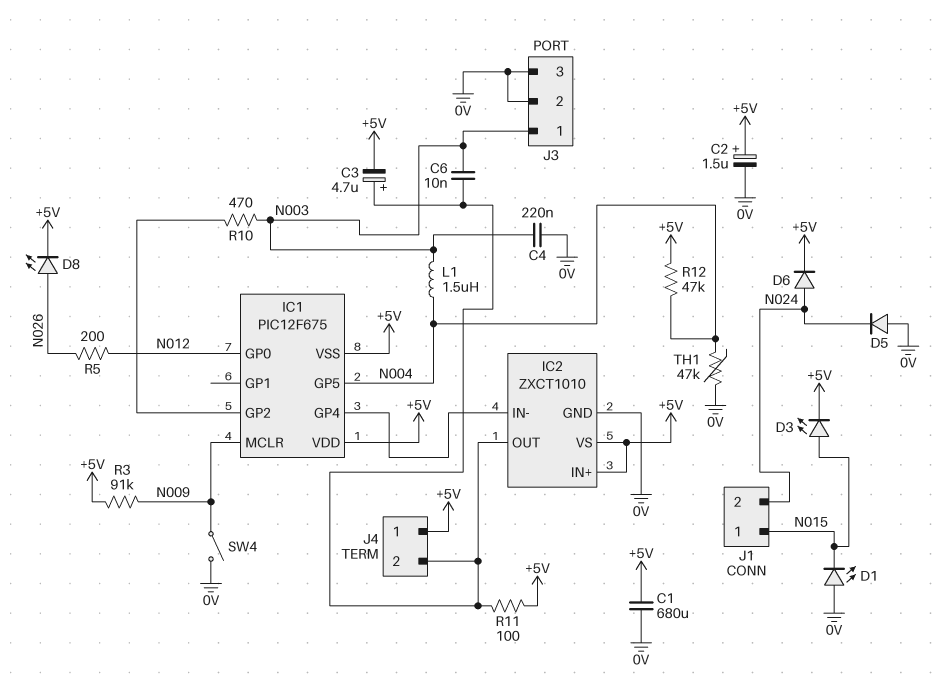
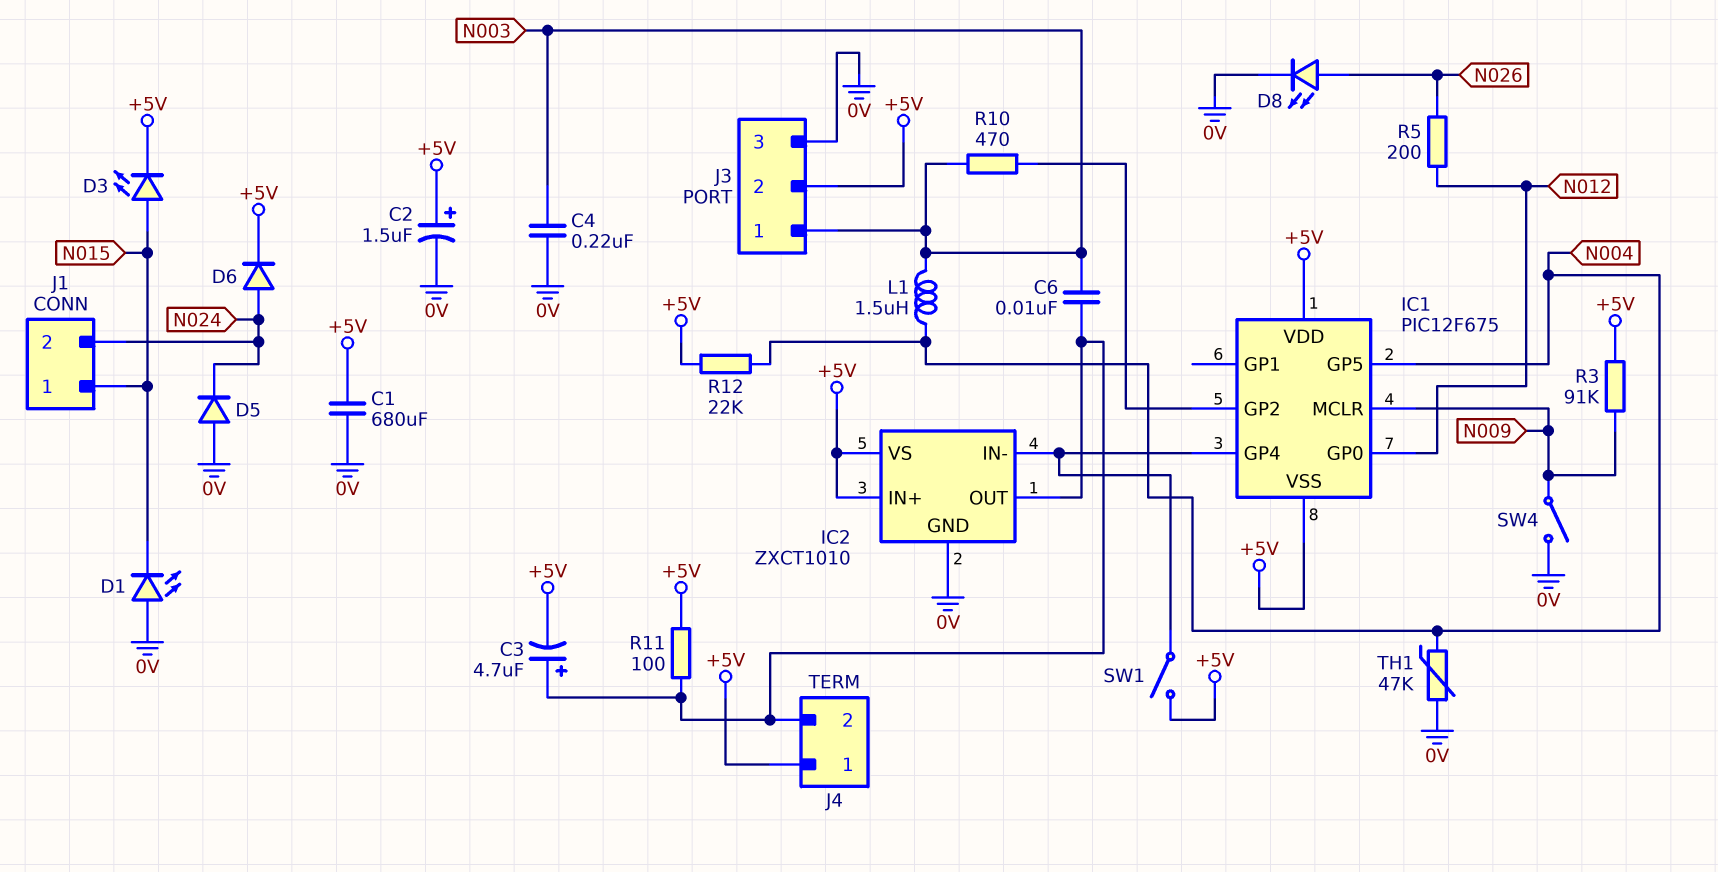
D8: LED (A N026, K +5V) -> LED (A N026, K 0V)
J3 pin 2: 0V -> +5V
R12: 47k (+5V, N004) -> 22k (+5V, N004)
SW1: none -> switch (+5V, IC1/GP4)

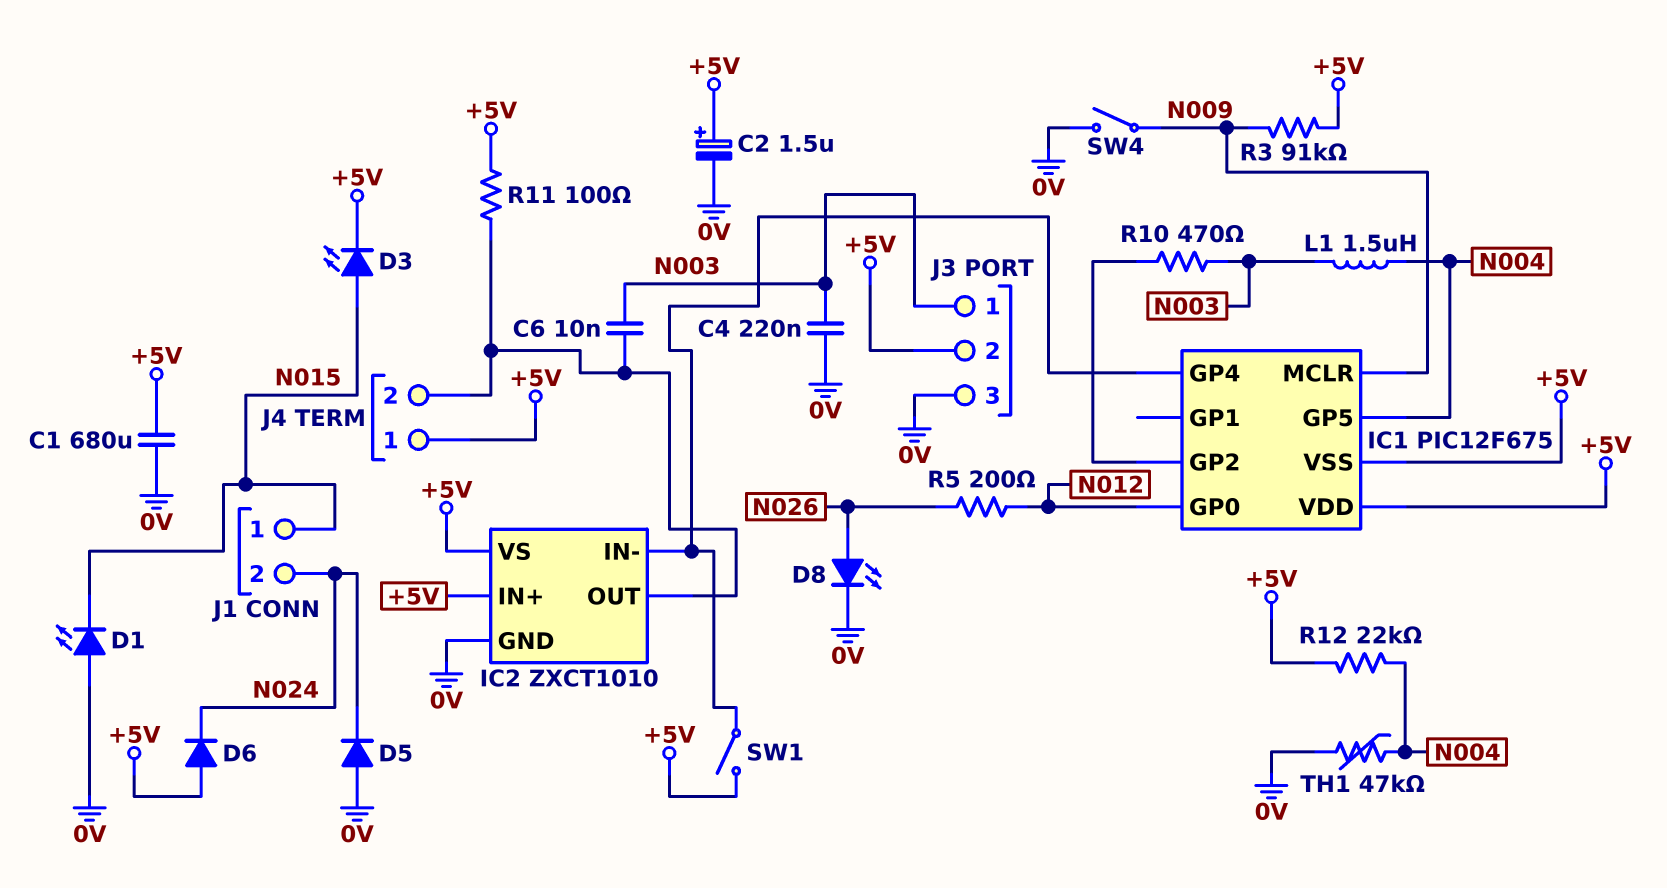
C3: 4.7uF (plus IC2/OUT, minus +5V) -> none
D6: diode (A N024, K +5V) -> diode (A +5V, K N024)

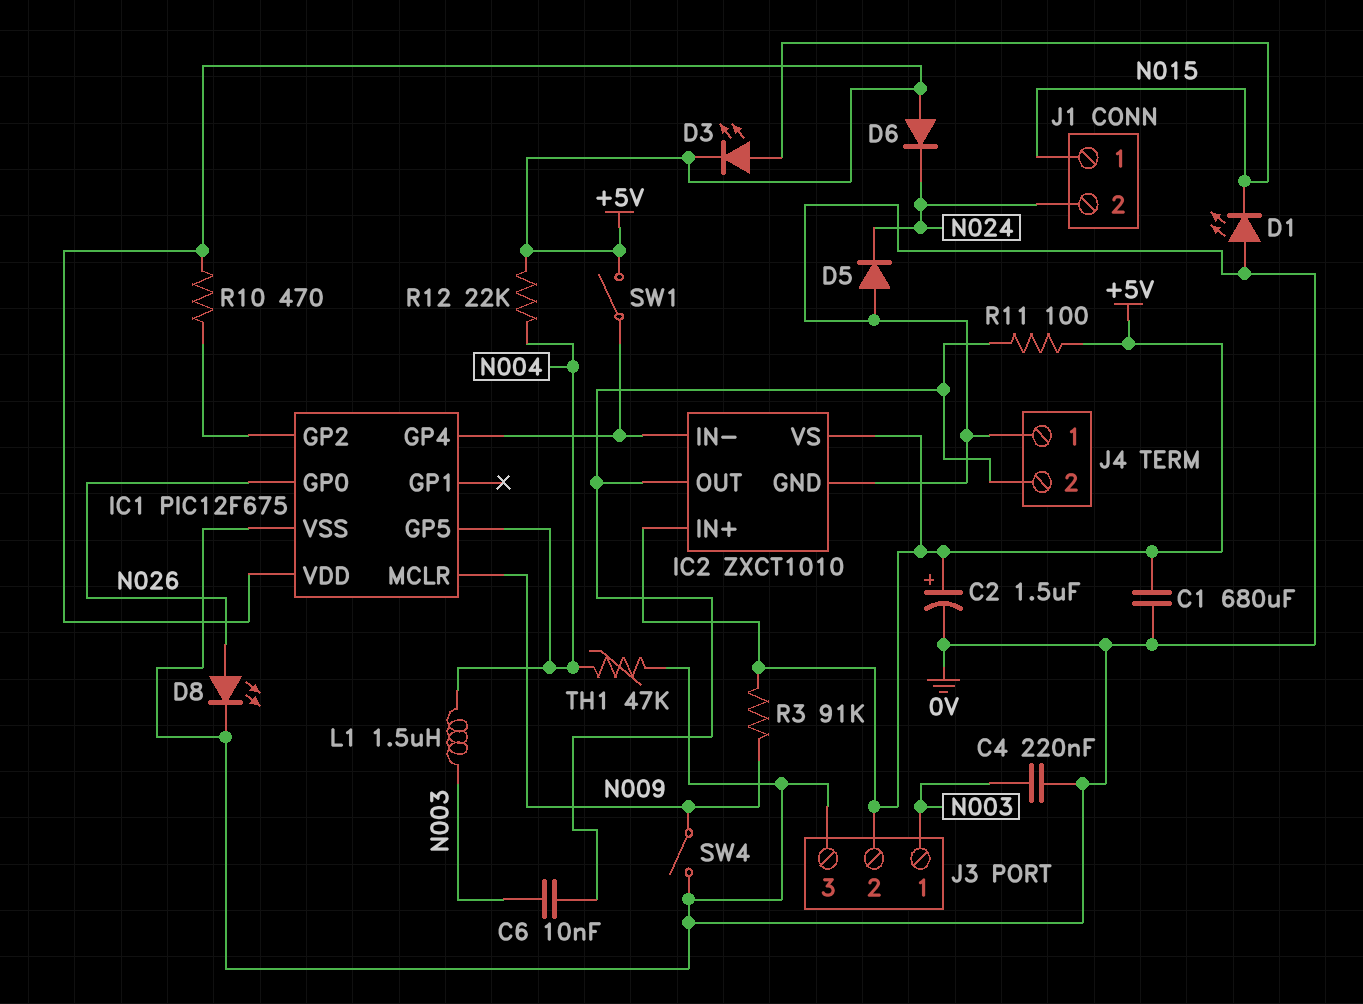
IC1 pin GP0: N012 -> N026
IC1 pin VSS: +5V -> 0V
J4 pin 1: +5V -> 0V
R5: 200 (N012, N026) -> none
R10: 470 (IC1/GP2, N003) -> 470 (+5V, IC1/GP2)

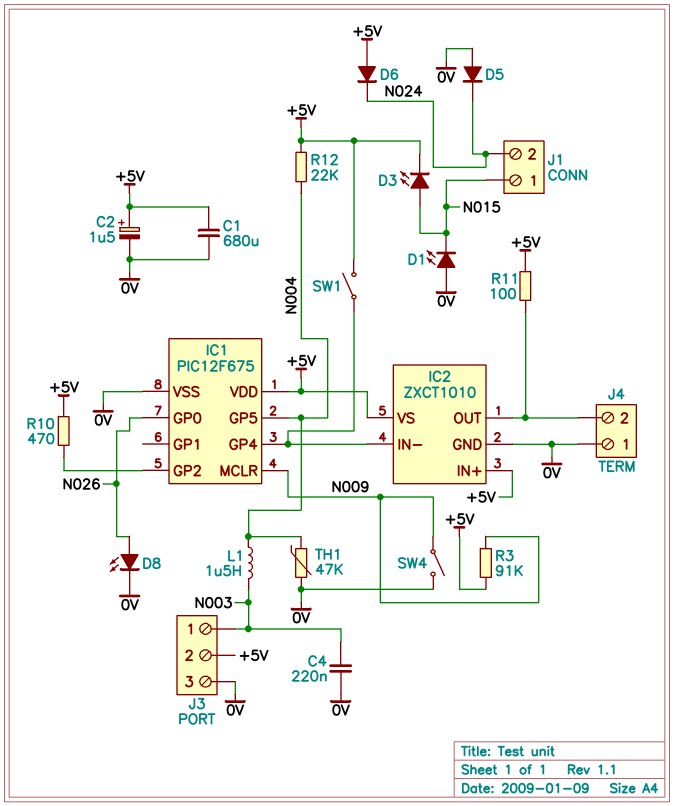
C6: 10nF (IC2/OUT, N003) -> none

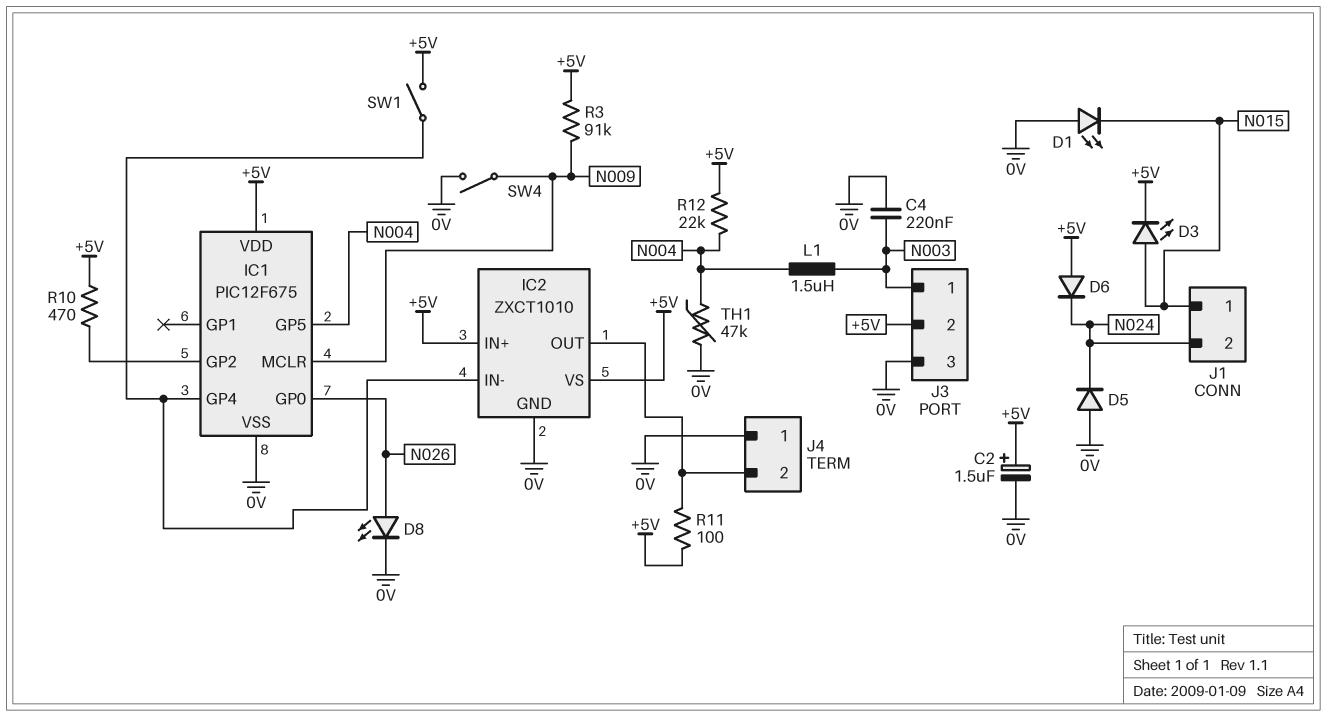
C1: 680uF (+5V, 0V) -> none

